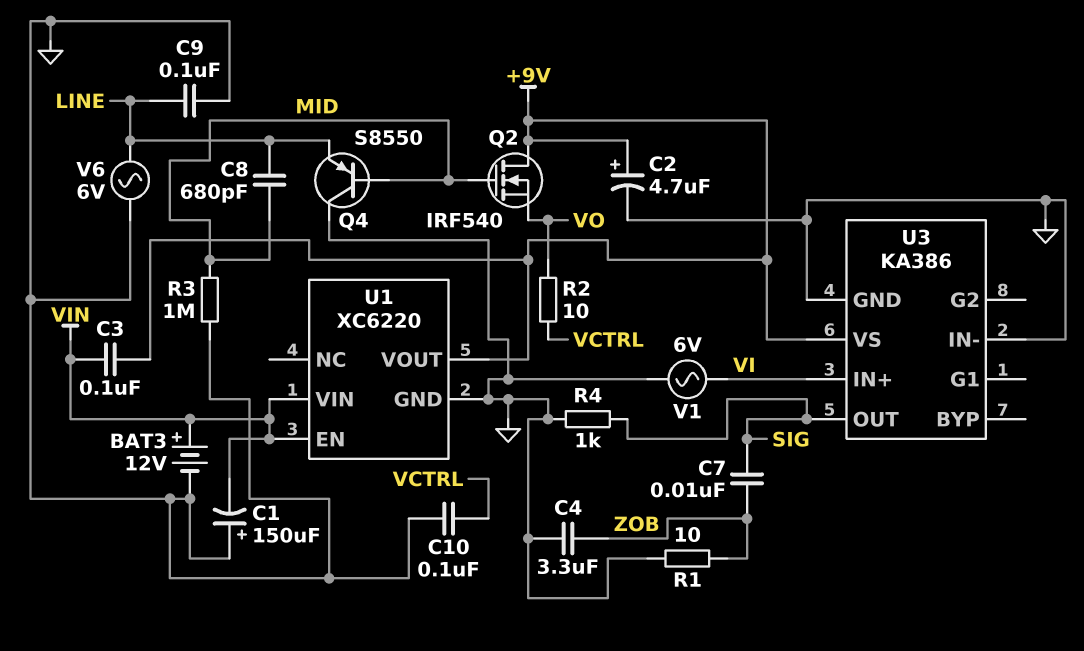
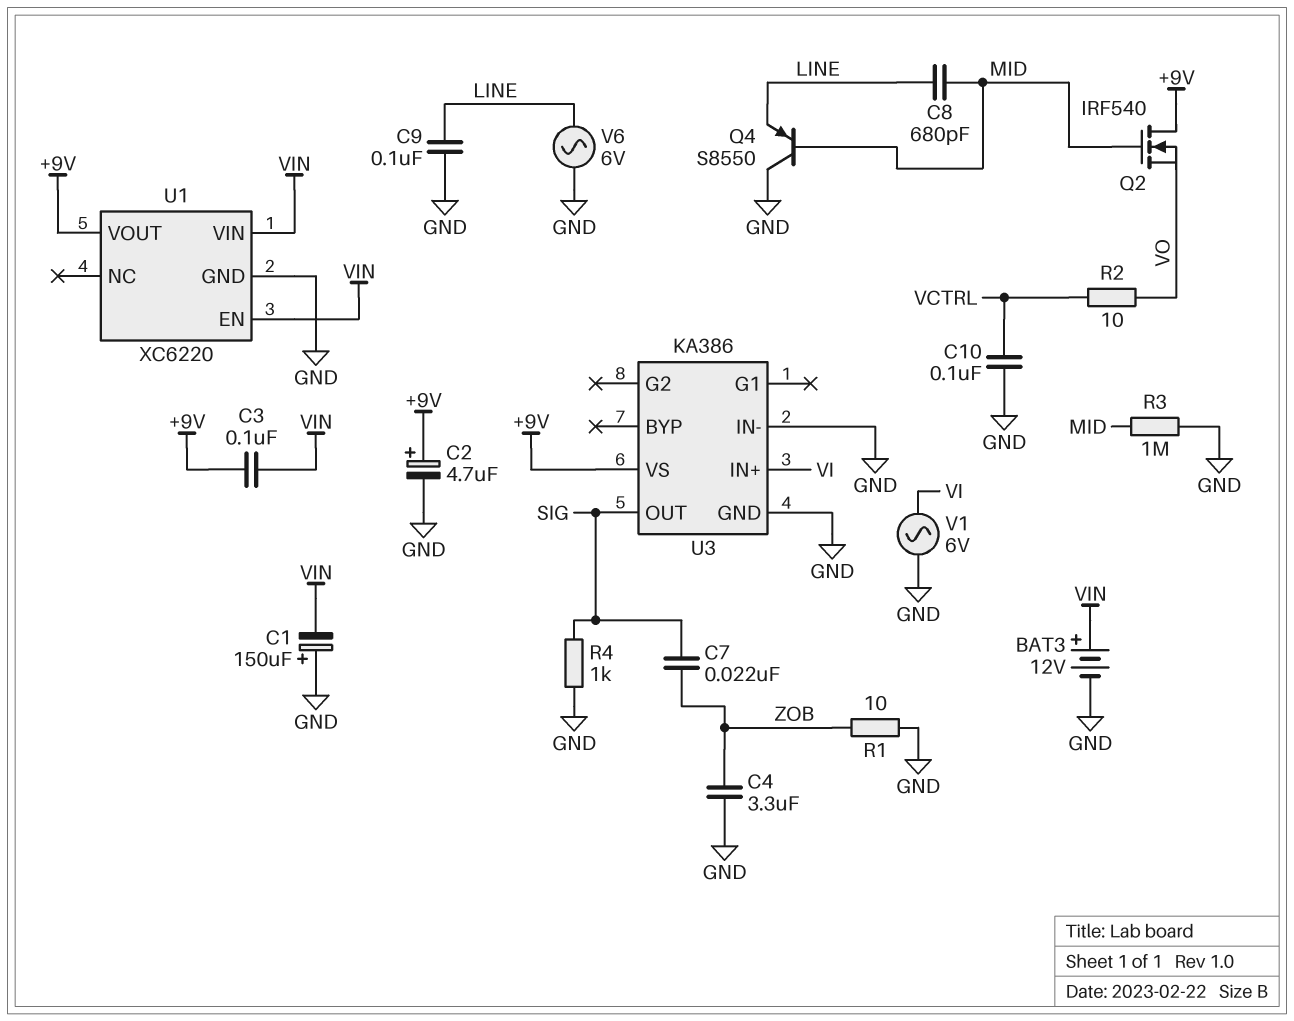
C7: 10nF (SIG, ZOB) -> 22nF (SIG, ZOB)

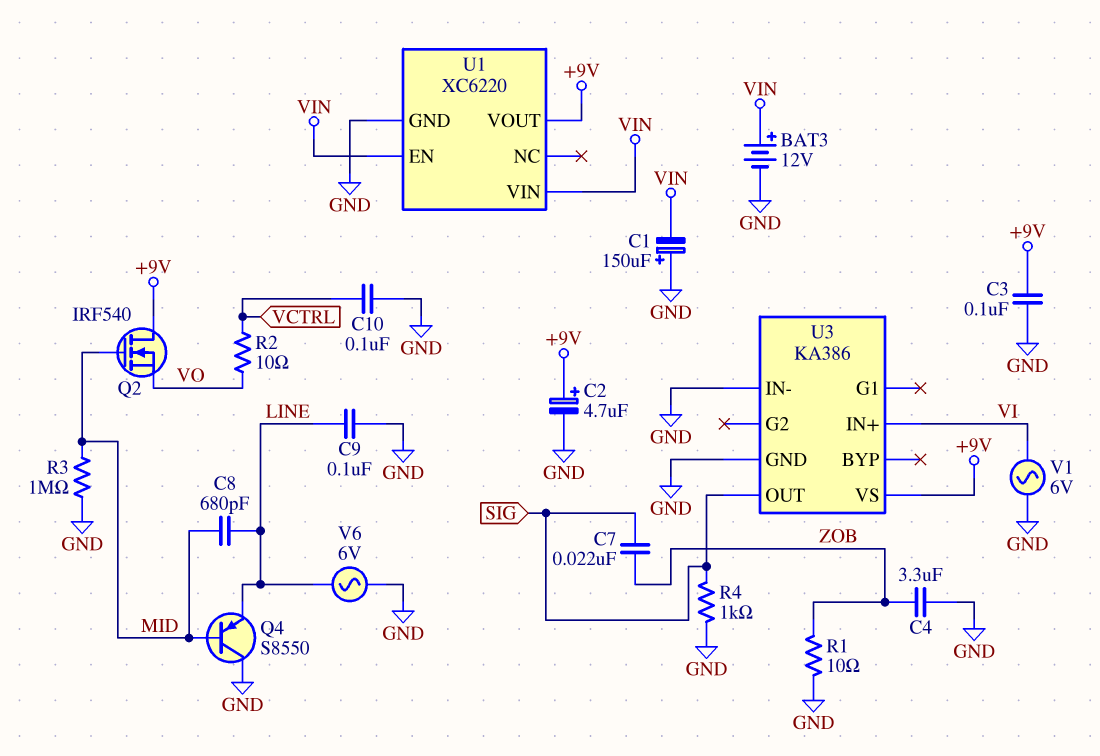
C3: 100nF (+9V, VIN) -> 100nF (+9V, GND)

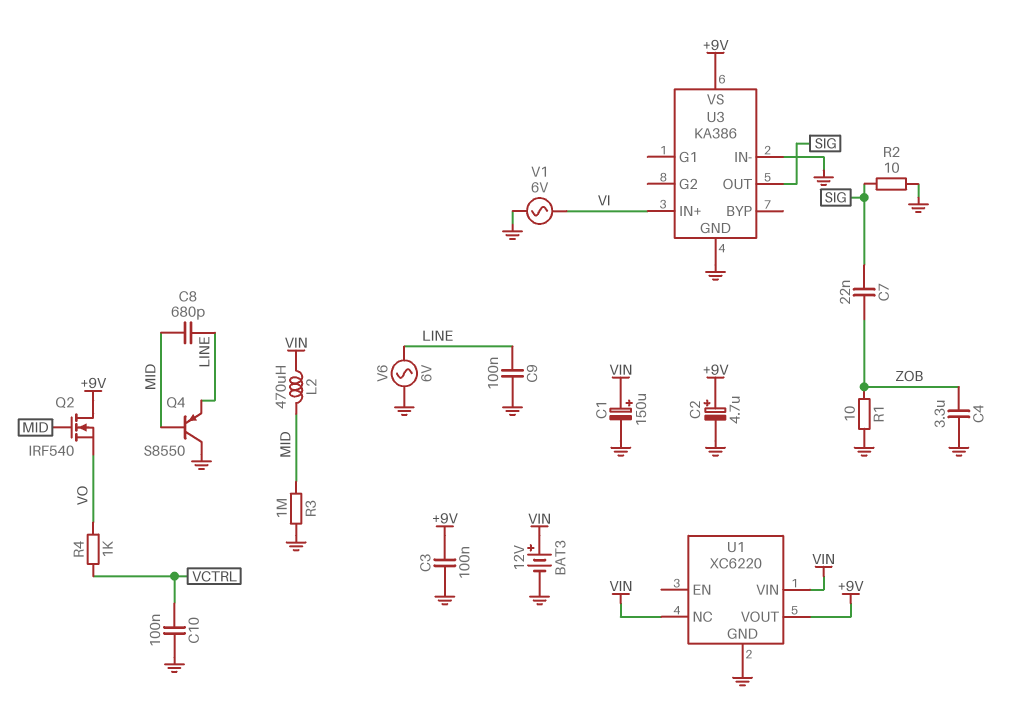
C1: 150uF (plus GND, minus VIN) -> 150uF (plus VIN, minus GND)
L2: none -> 470uH (MID, VIN)
R2: 10 (VCTRL, VO) -> 10 (GND, SIG)
R4: 1k (GND, SIG) -> 1k (VCTRL, VO)
U1 pin EN: VIN -> none
U1 pin NC: none -> VIN

